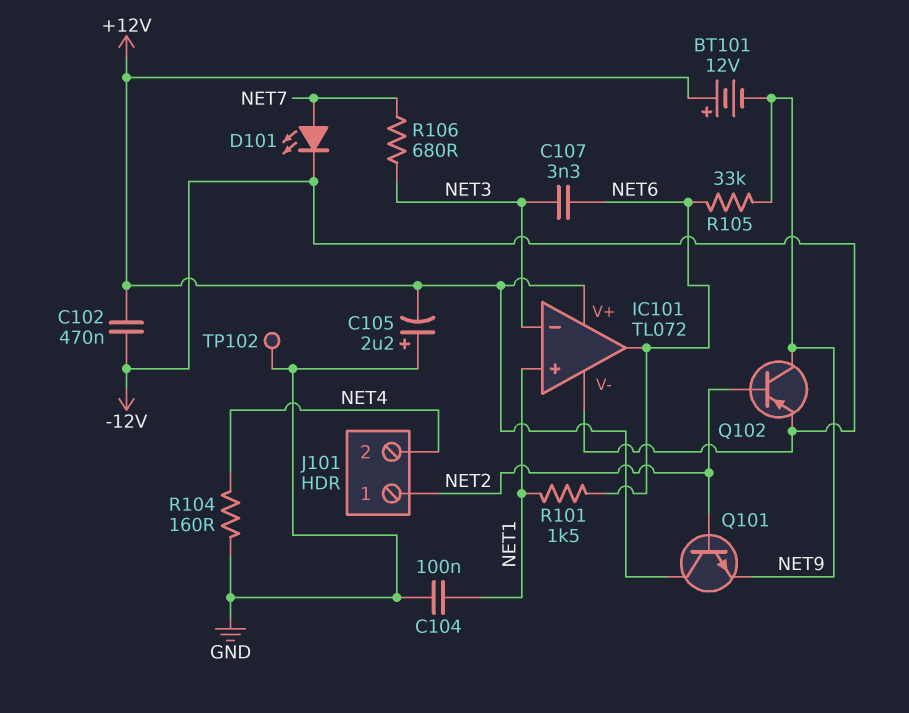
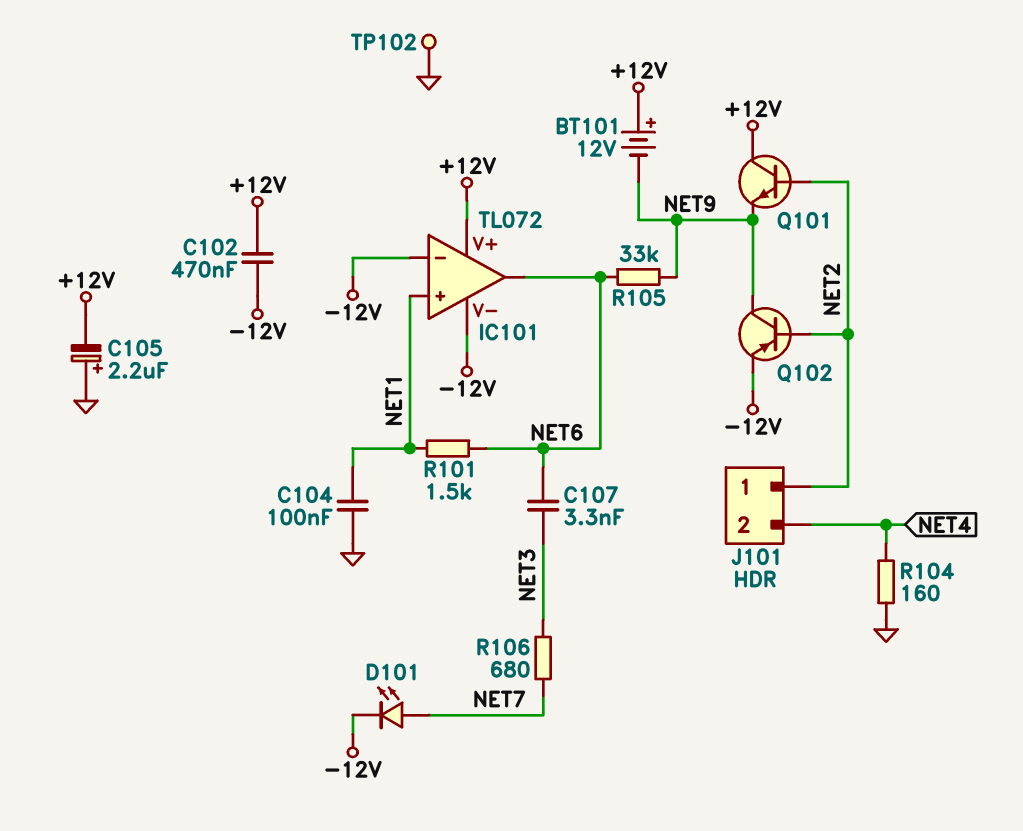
IC101 pin in-: NET3 -> -12V

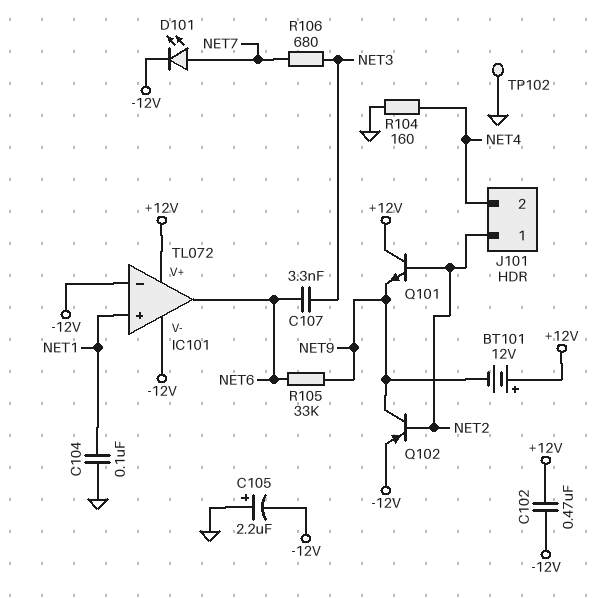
C105: 2.2uF (plus GND, minus +12V) -> 2.2uF (plus GND, minus -12V)
R101: 1.5k (NET1, NET6) -> none

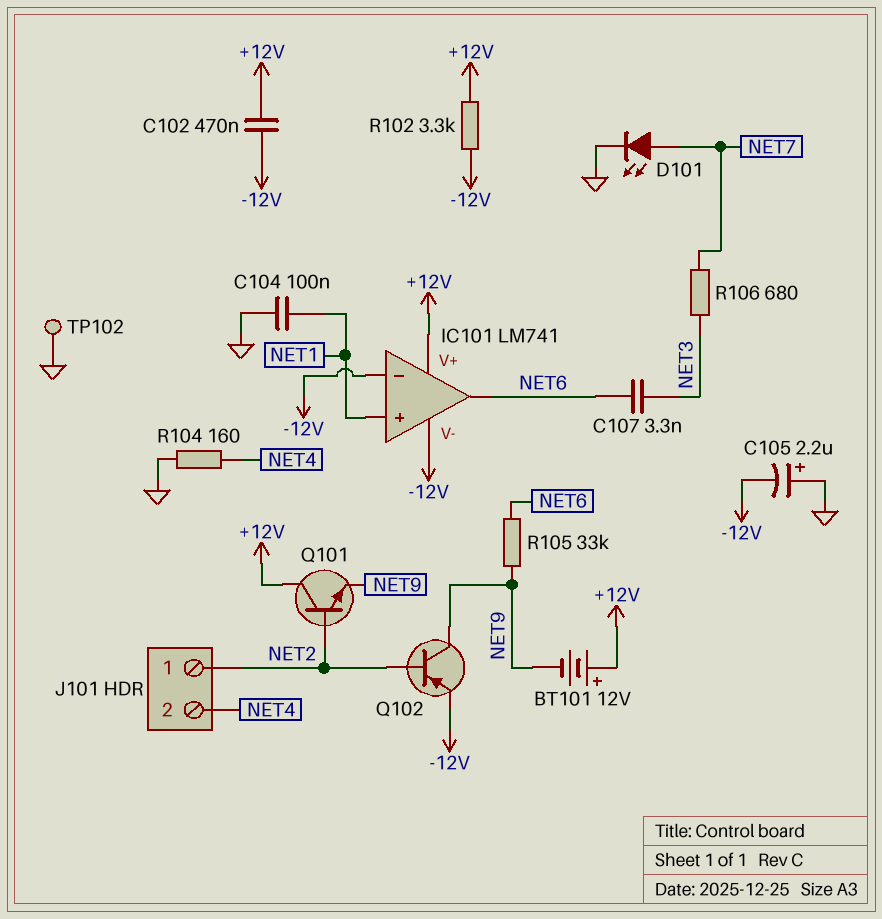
D101: LED (A NET7, K -12V) -> LED (A NET7, K GND)
IC101: TL072 -> LM741
R102: none -> 3.3k (+12V, -12V)

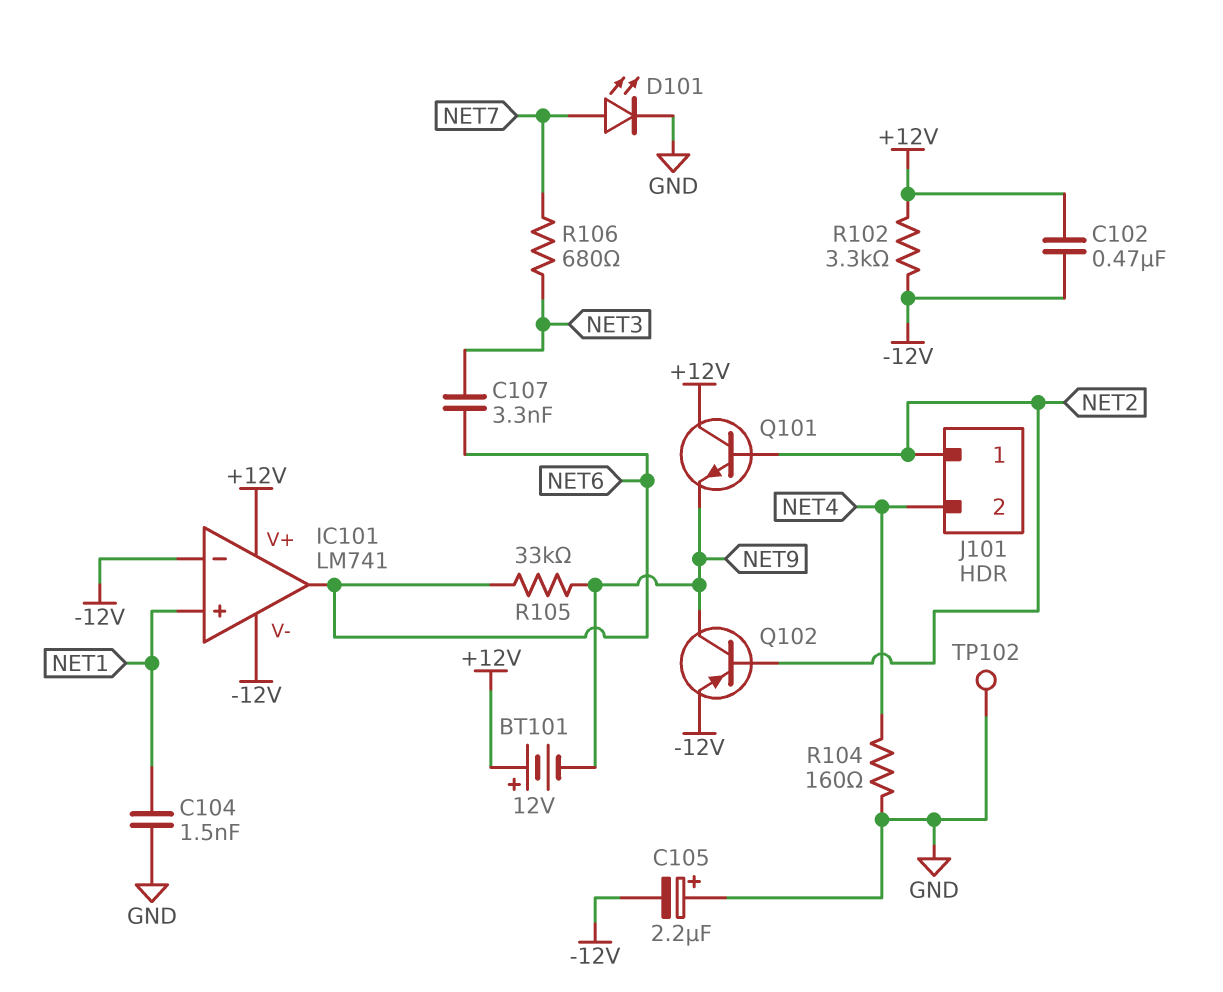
C104: 100nF (GND, NET1) -> 1.5nF (GND, NET1)

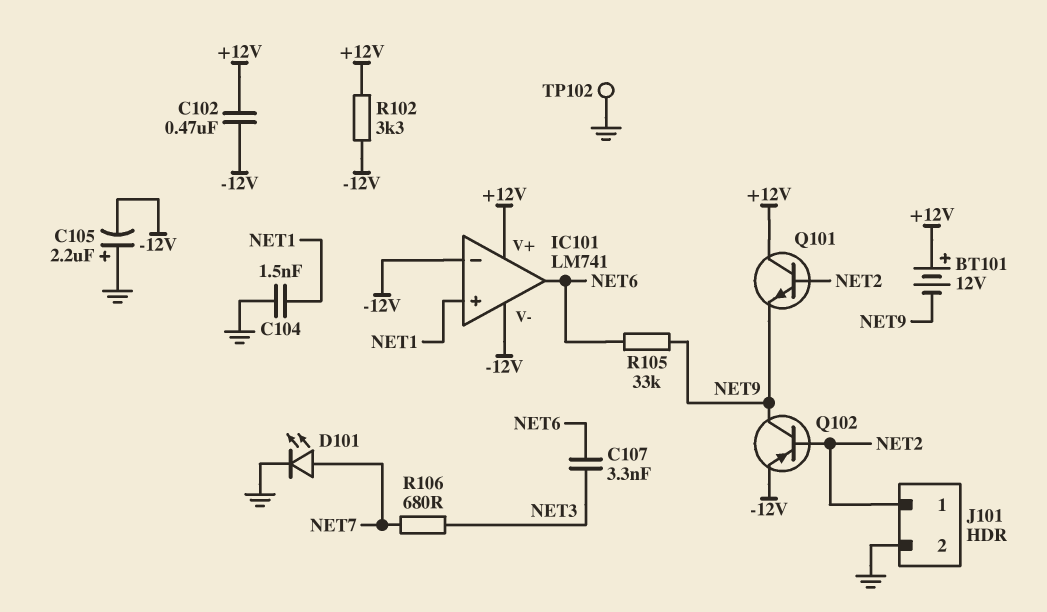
J101 pin 2: NET4 -> GND
R104: 160 (GND, NET4) -> none

